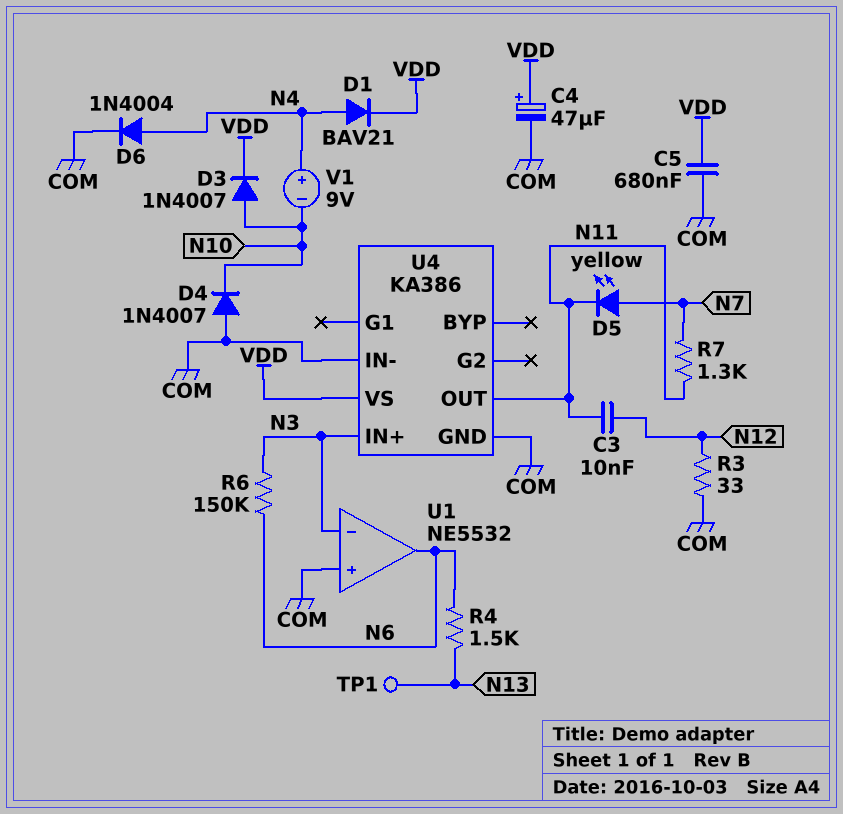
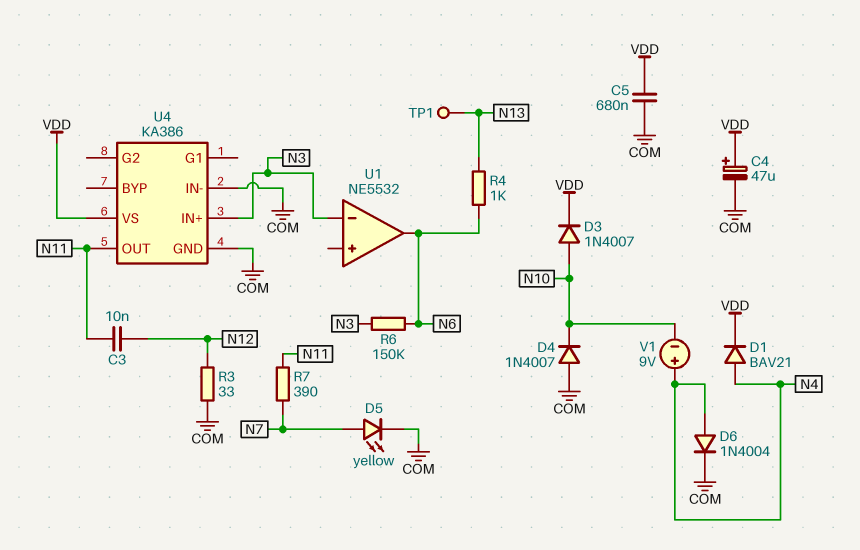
D5: LED yellow (A N7, K N11) -> LED yellow (A N7, K COM)
R4: 1.5k (N6, N13) -> 1k (N6, N13)
R7: 1.3k (N7, N11) -> 390 (N7, N11)
U1 pin in+: COM -> none

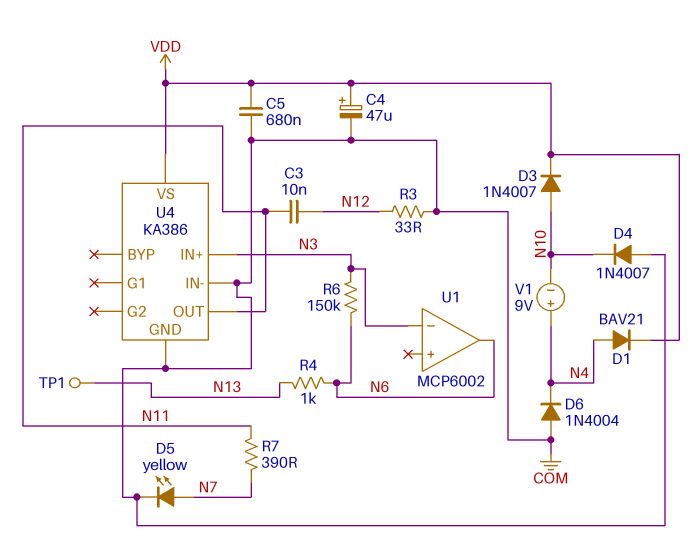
D6: diode 1N4004 (A N4, K COM) -> diode 1N4004 (A COM, K N4)
U1: NE5532 -> MCP6002

